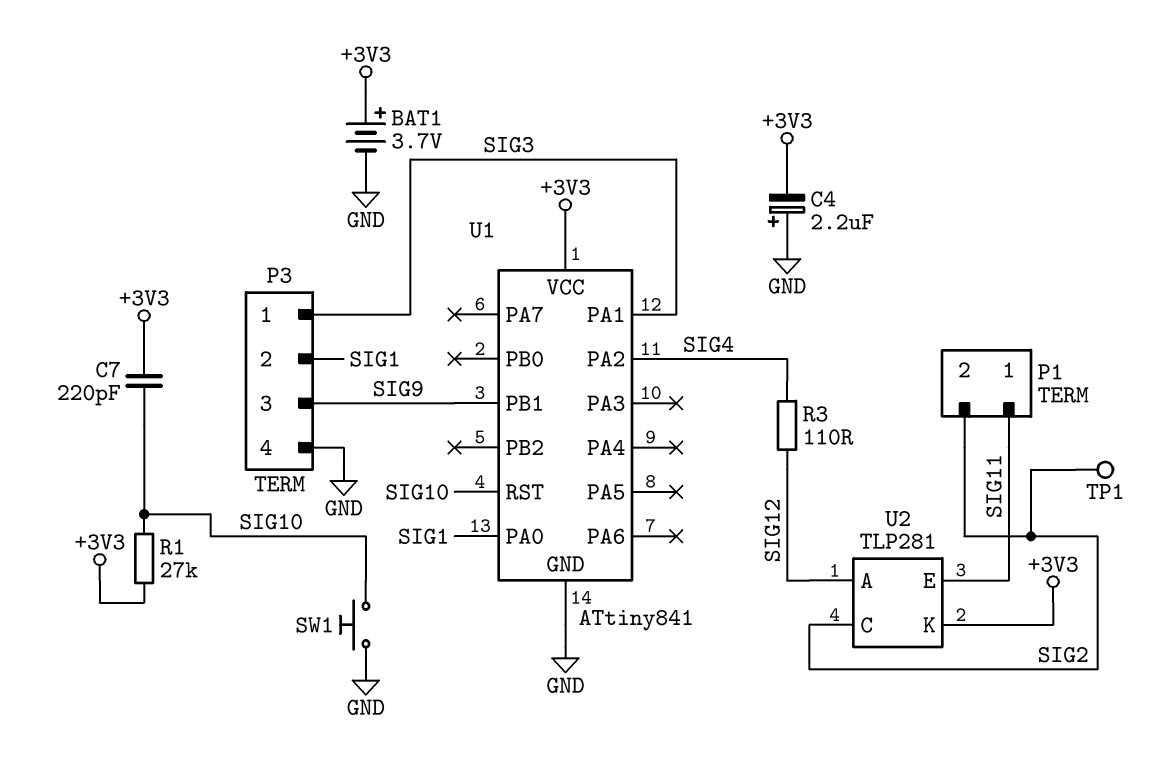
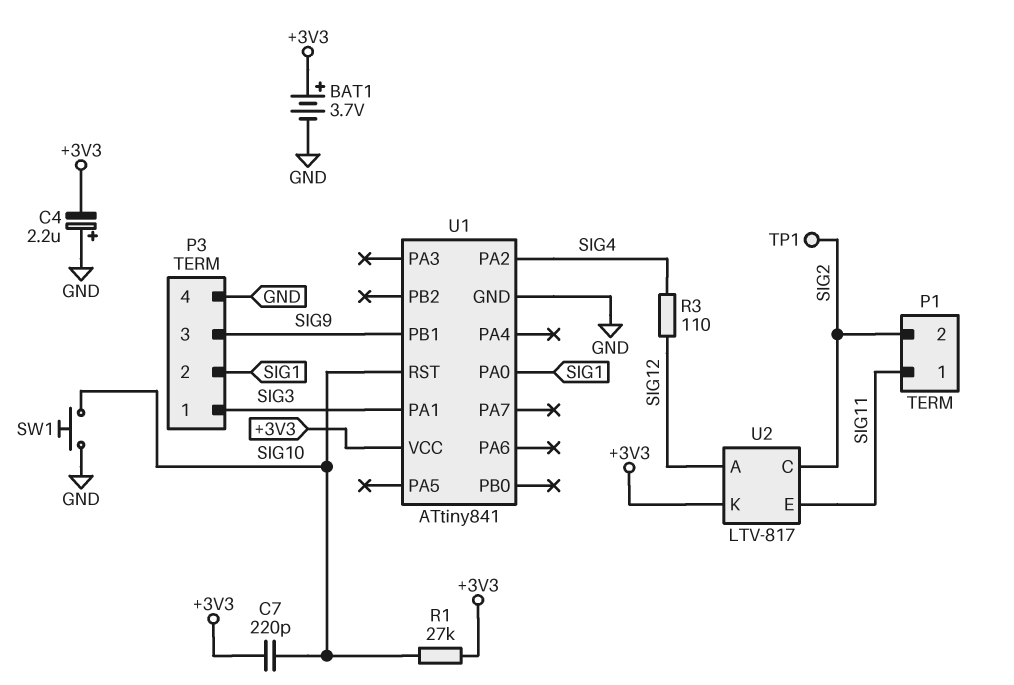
U2: TLP281 -> LTV-817

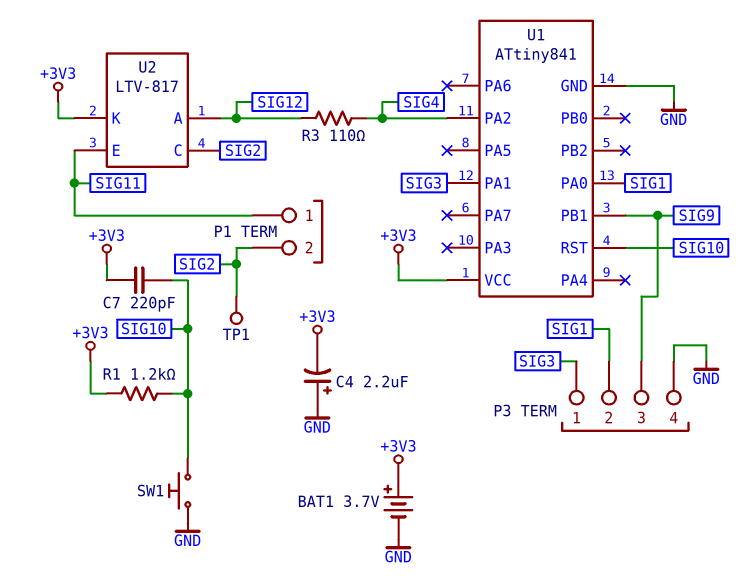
R1: 27k (+3V3, SIG10) -> 1.2k (+3V3, SIG10)

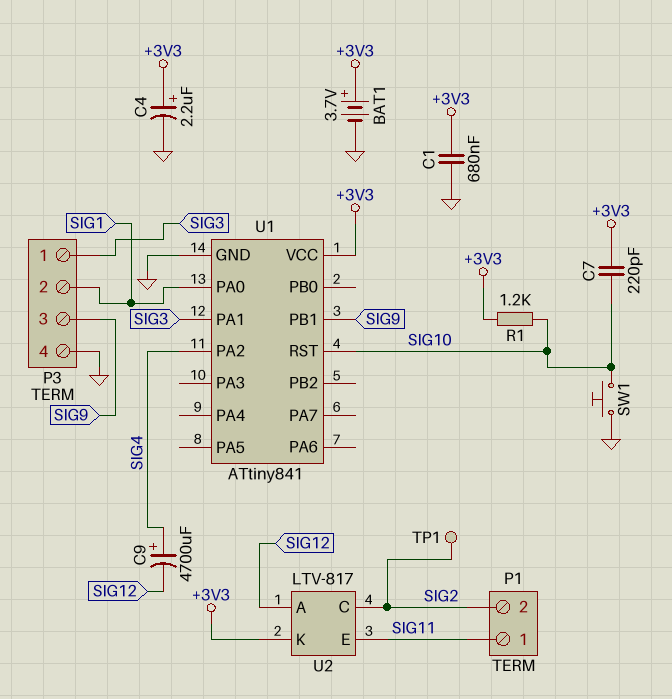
C1: none -> 680nF (+3V3, GND)
C4: 2.2uF (plus GND, minus +3V3) -> 2.2uF (plus +3V3, minus GND)
C9: none -> 4700uF (plus SIG4, minus SIG12)
R3: 110 (SIG4, SIG12) -> none

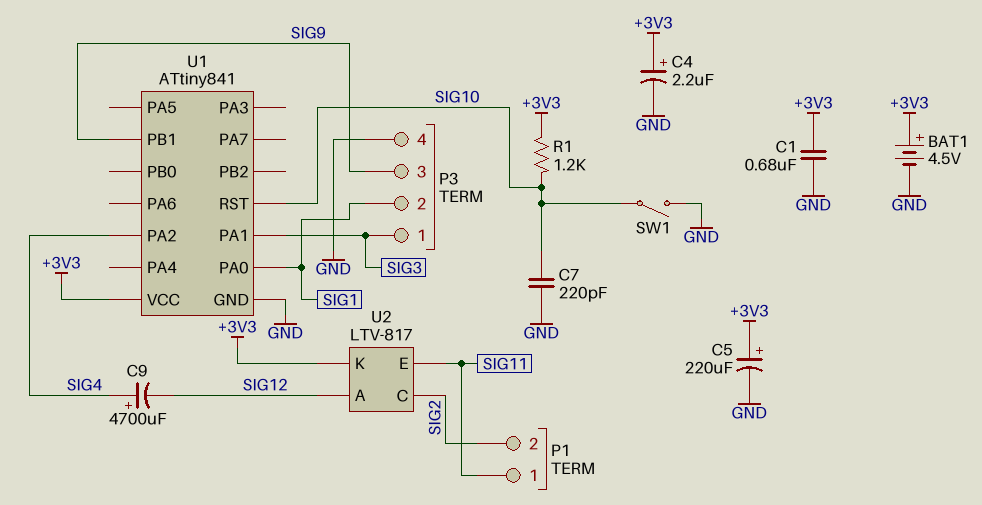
BAT1: 3.7V (plus +3V3, minus GND) -> 4.5V (plus +3V3, minus GND)
C5: none -> 220uF (plus +3V3, minus GND)
C7: 220pF (+3V3, SIG10) -> 220pF (GND, SIG10)
SW1: button (GND, SIG10) -> switch (GND, SIG10)
TP1: test point (SIG2) -> none

